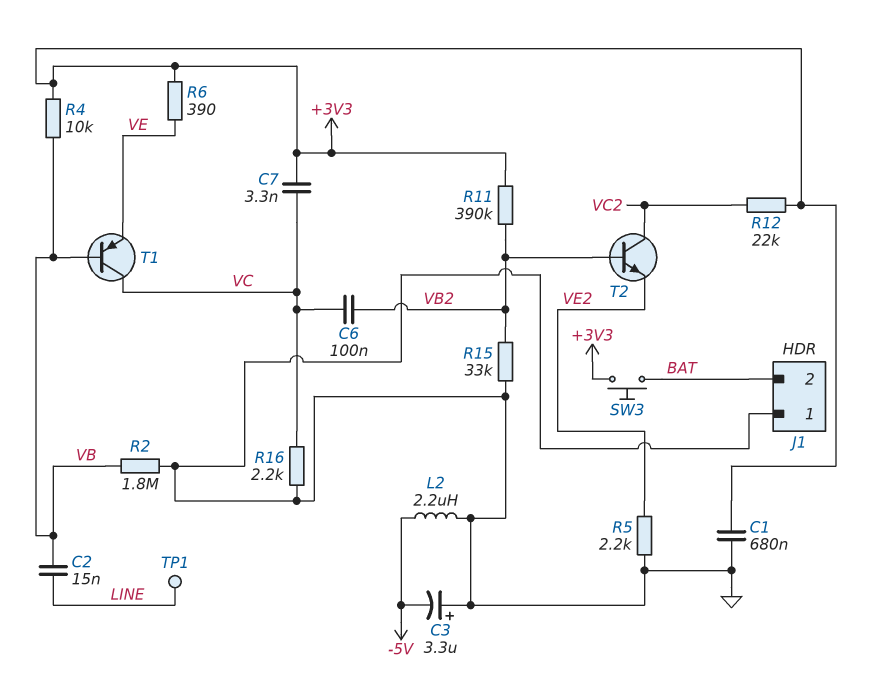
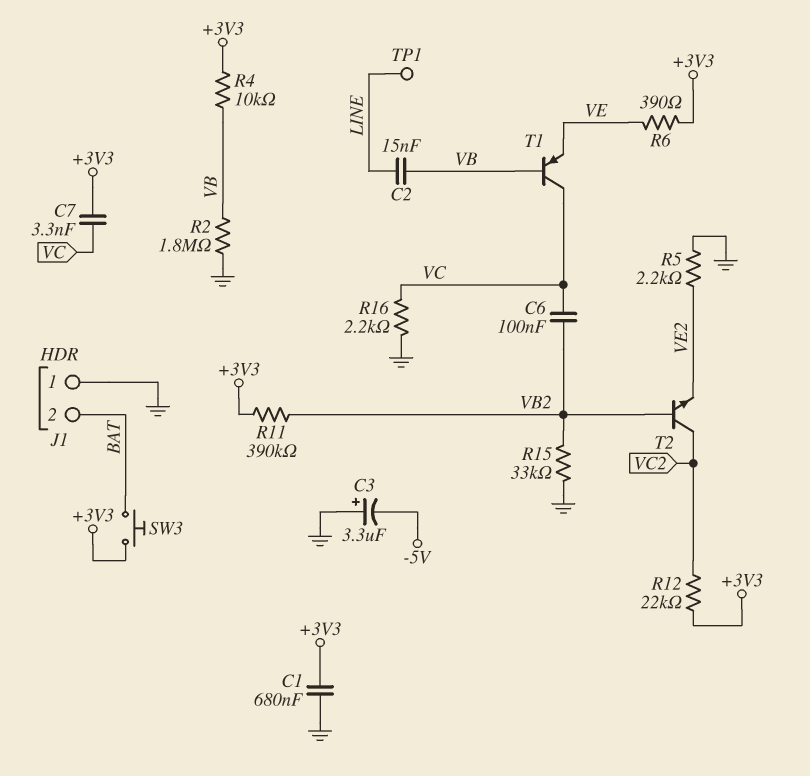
L2: 2.2uH (-5V, GND) -> none

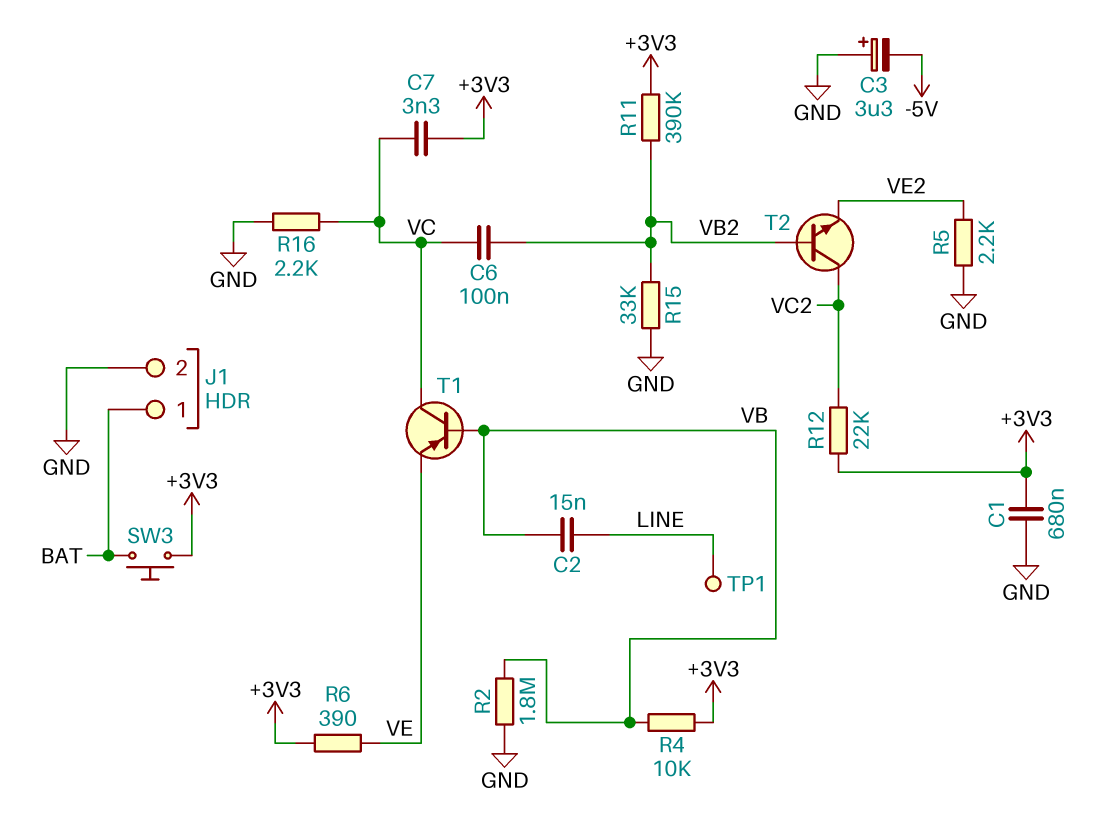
J1 pin 1: GND -> BAT
J1 pin 2: BAT -> GND

